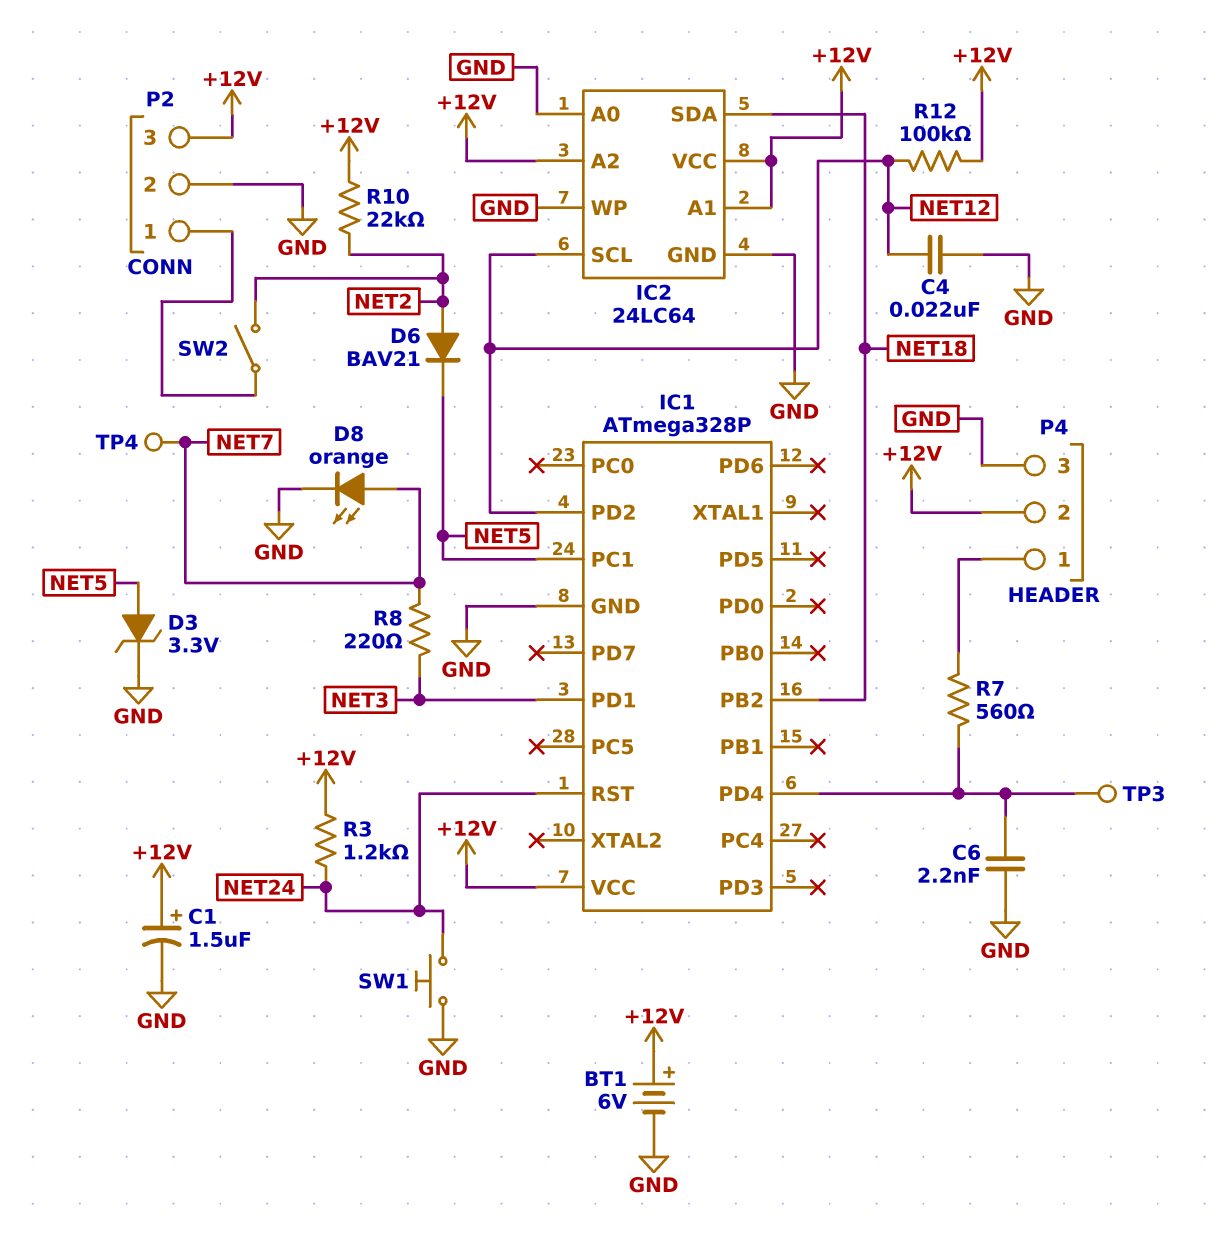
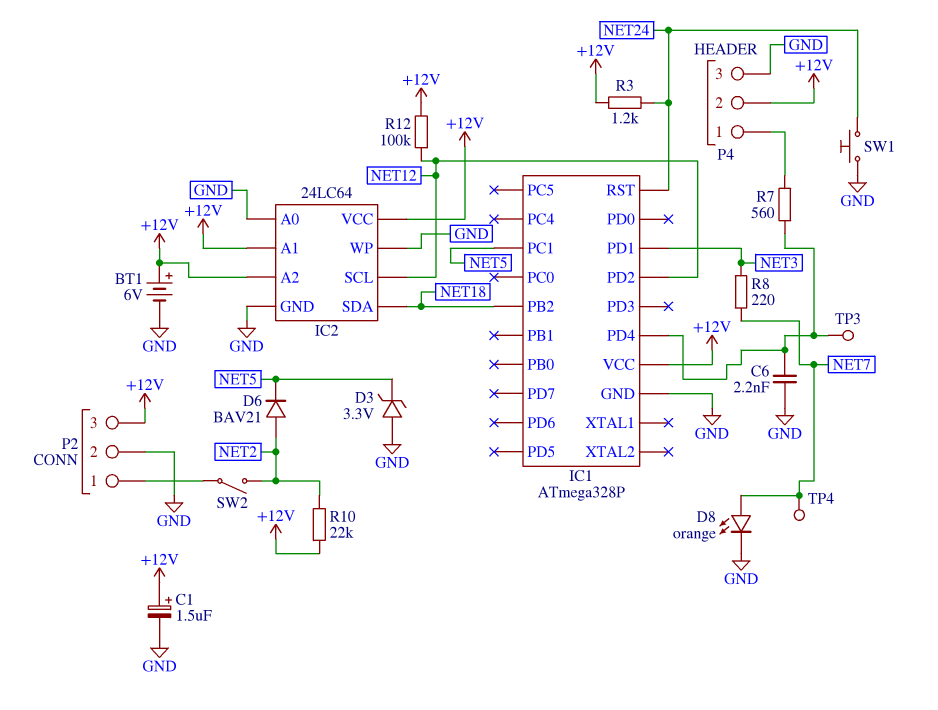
C4: 22nF (GND, NET12) -> none
D3: zener 3.3V (A NET5, K GND) -> zener 3.3V (A GND, K NET5)

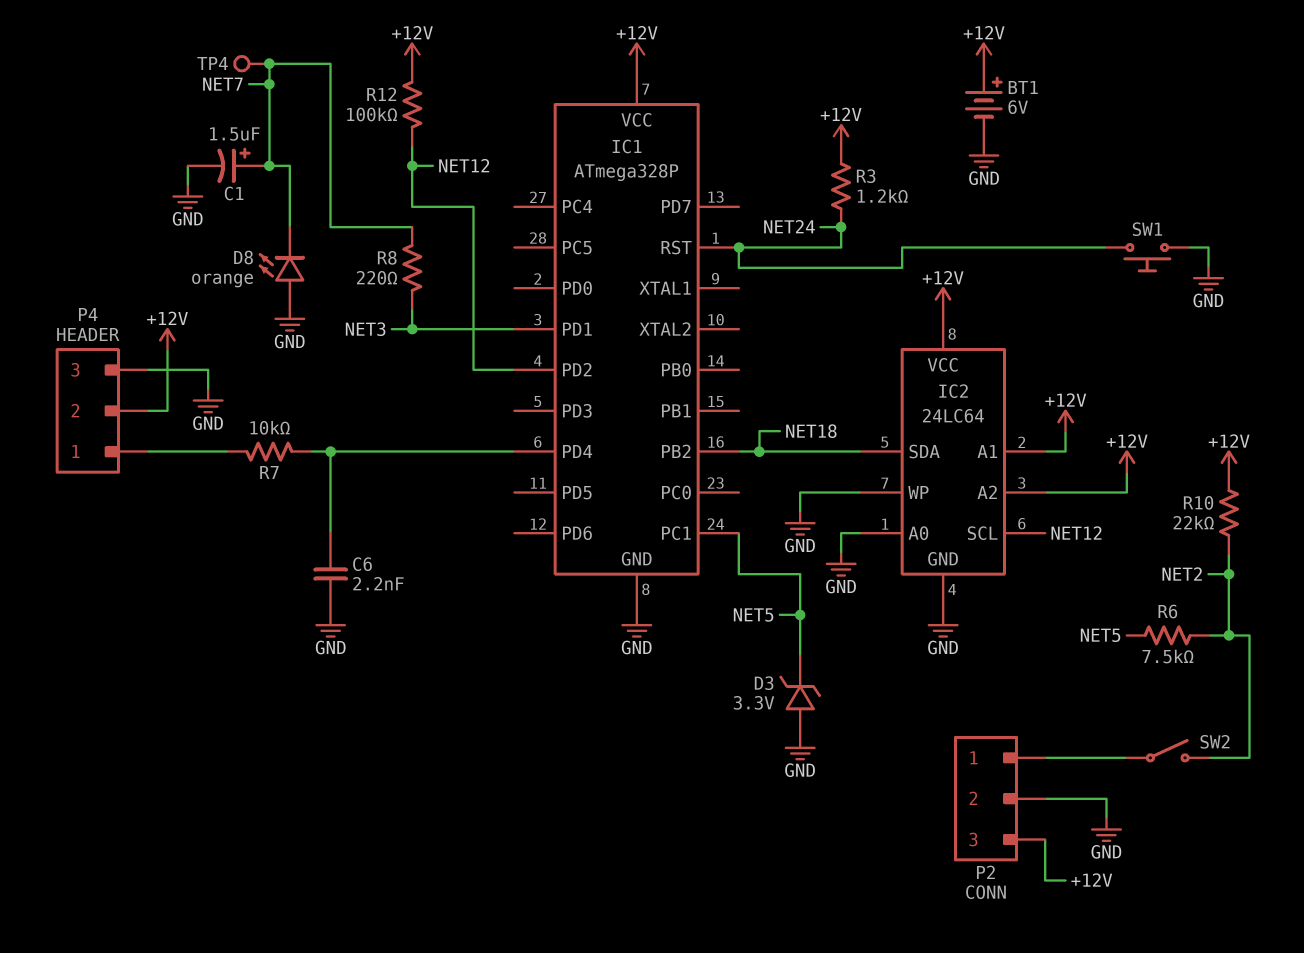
C1: 1.5uF (plus +12V, minus GND) -> 1.5uF (plus NET7, minus GND)
D6: diode BAV21 (A NET2, K NET5) -> none
D8: LED orange (A NET7, K GND) -> LED orange (A GND, K NET7)
R6: none -> 7.5k (NET2, NET5)
R7: 560 (IC1/PD4, P4/1) -> 10k (IC1/PD4, P4/1)
TP3: test point (IC1/PD4) -> none

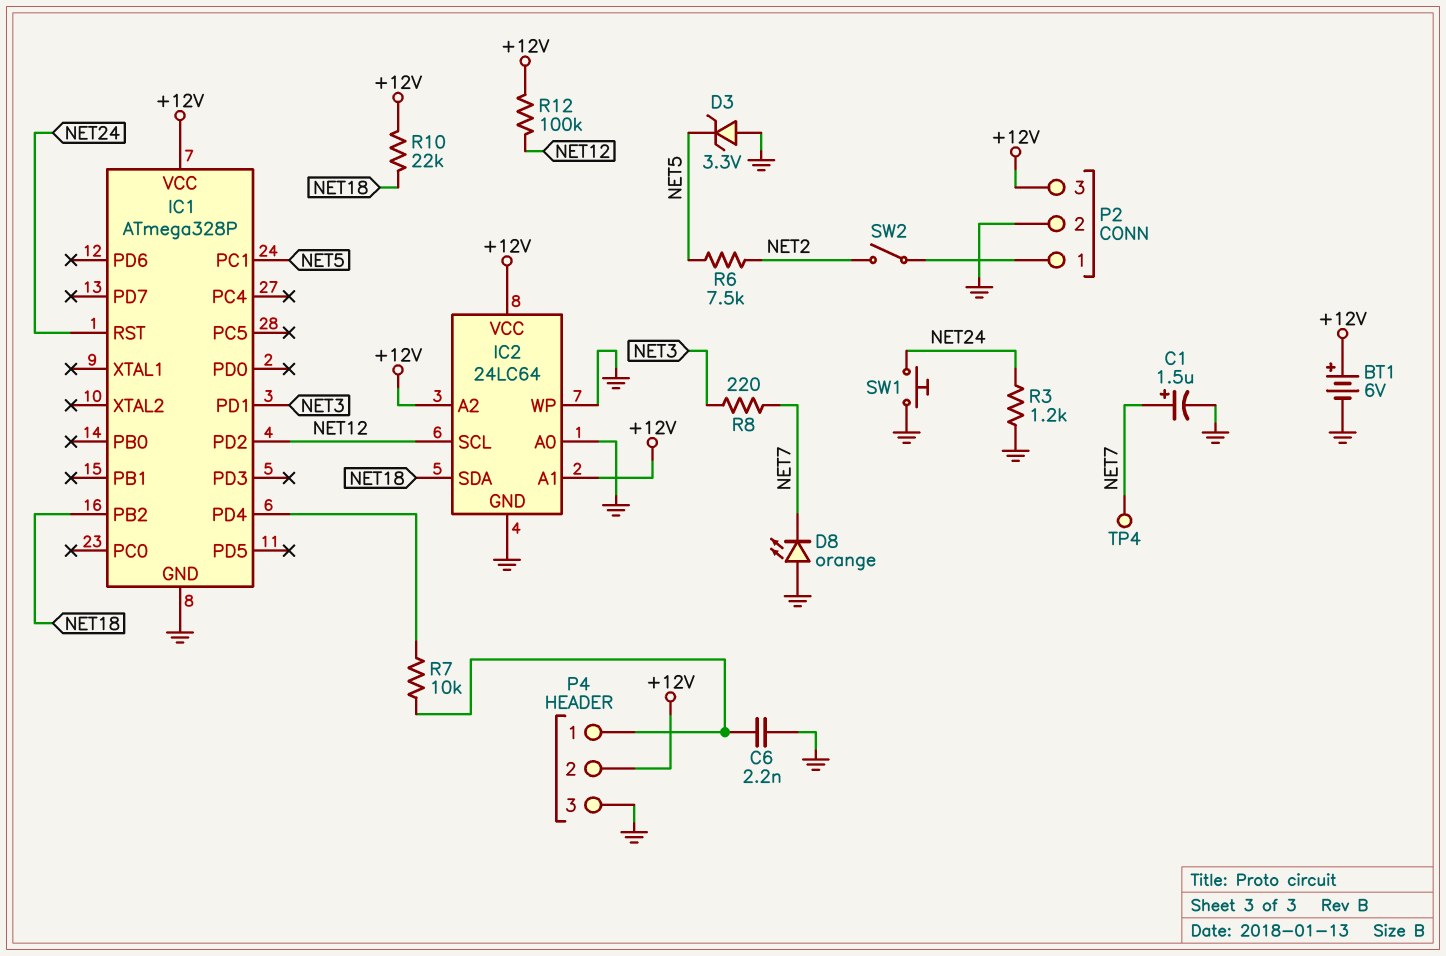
C6: 2.2nF (GND, IC1/PD4) -> 2.2nF (GND, P4/1)
R3: 1.2k (+12V, NET24) -> 1.2k (GND, NET24)
R10: 22k (+12V, NET2) -> 22k (+12V, NET18)

